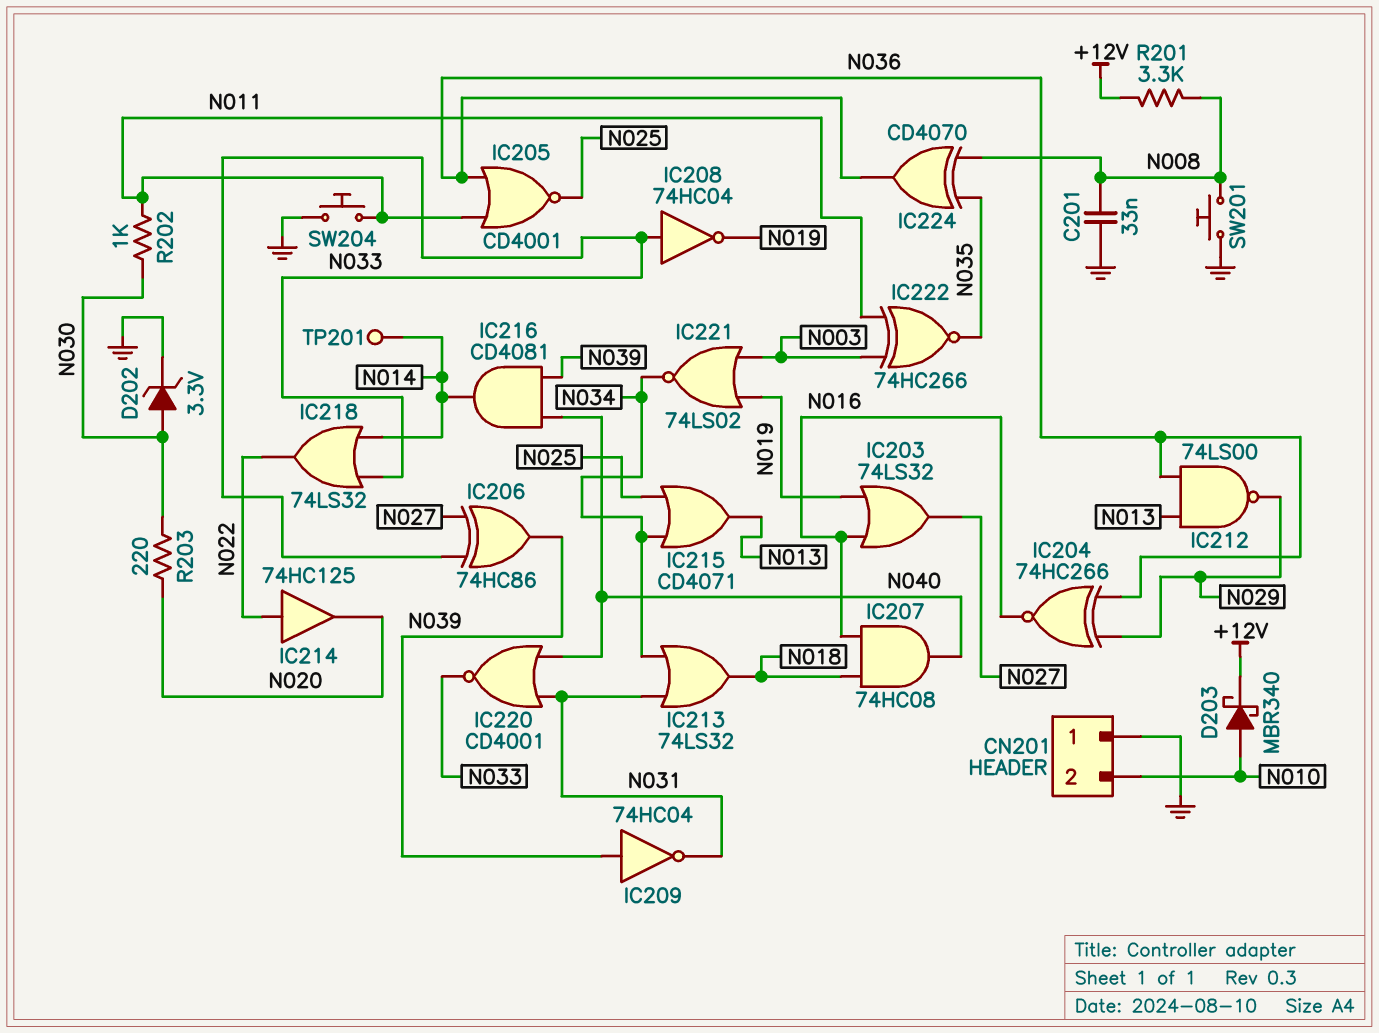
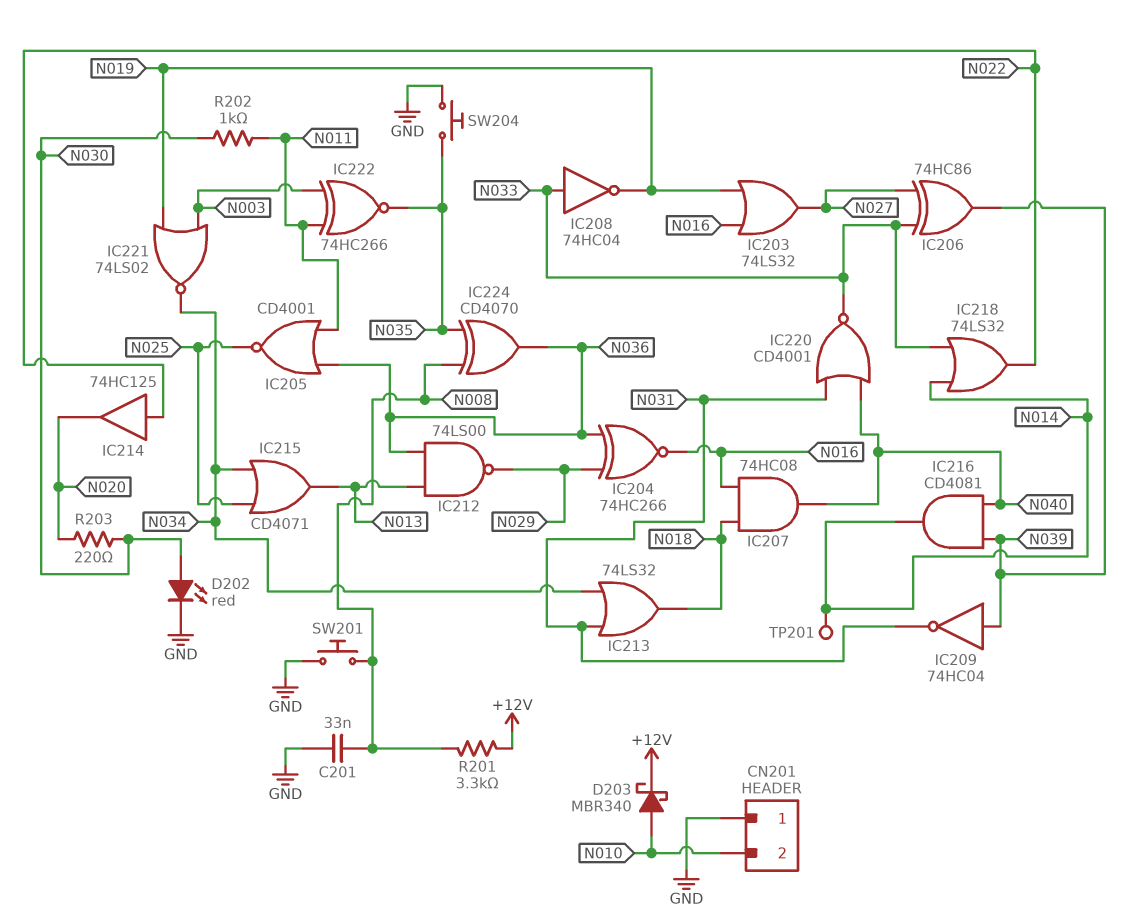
D202: zener 3.3V (A N030, K GND) -> LED red (A N030, K GND)
SW204: button (GND, N011) -> button (GND, N035)

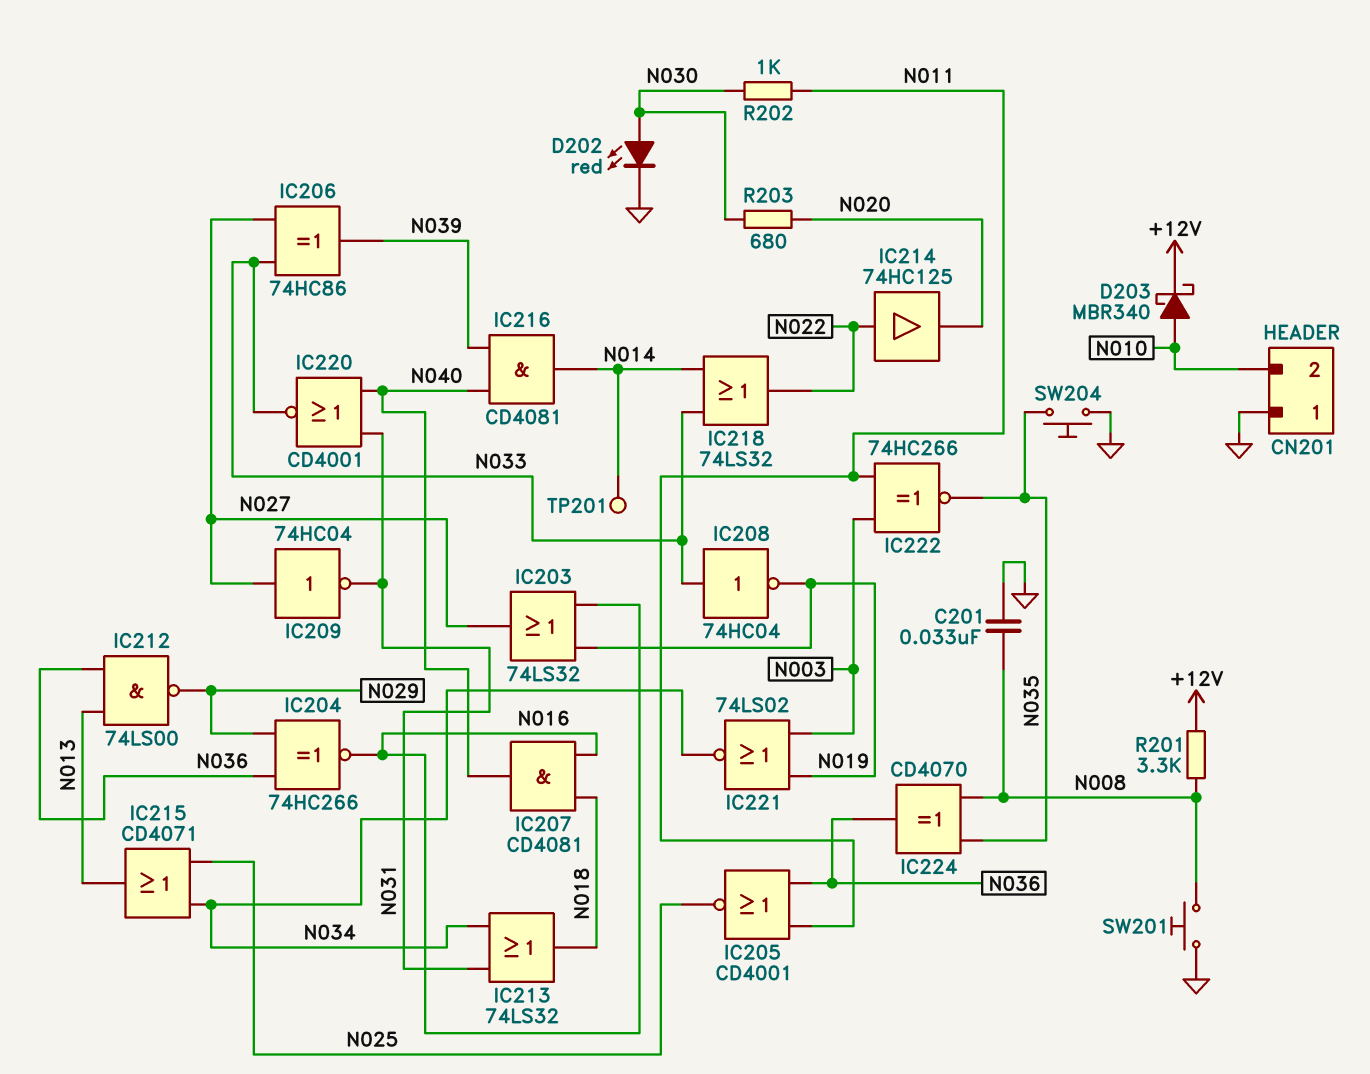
IC207: AND 74HC08 (in N016, in N018, out N040) -> AND CD4081 (in N016, in N018, out N040)
IC209: NOT 74HC04 (in N039, out N031) -> NOT 74HC04 (in N027, out N031)
R203: 220 (N020, N030) -> 680 (N020, N030)

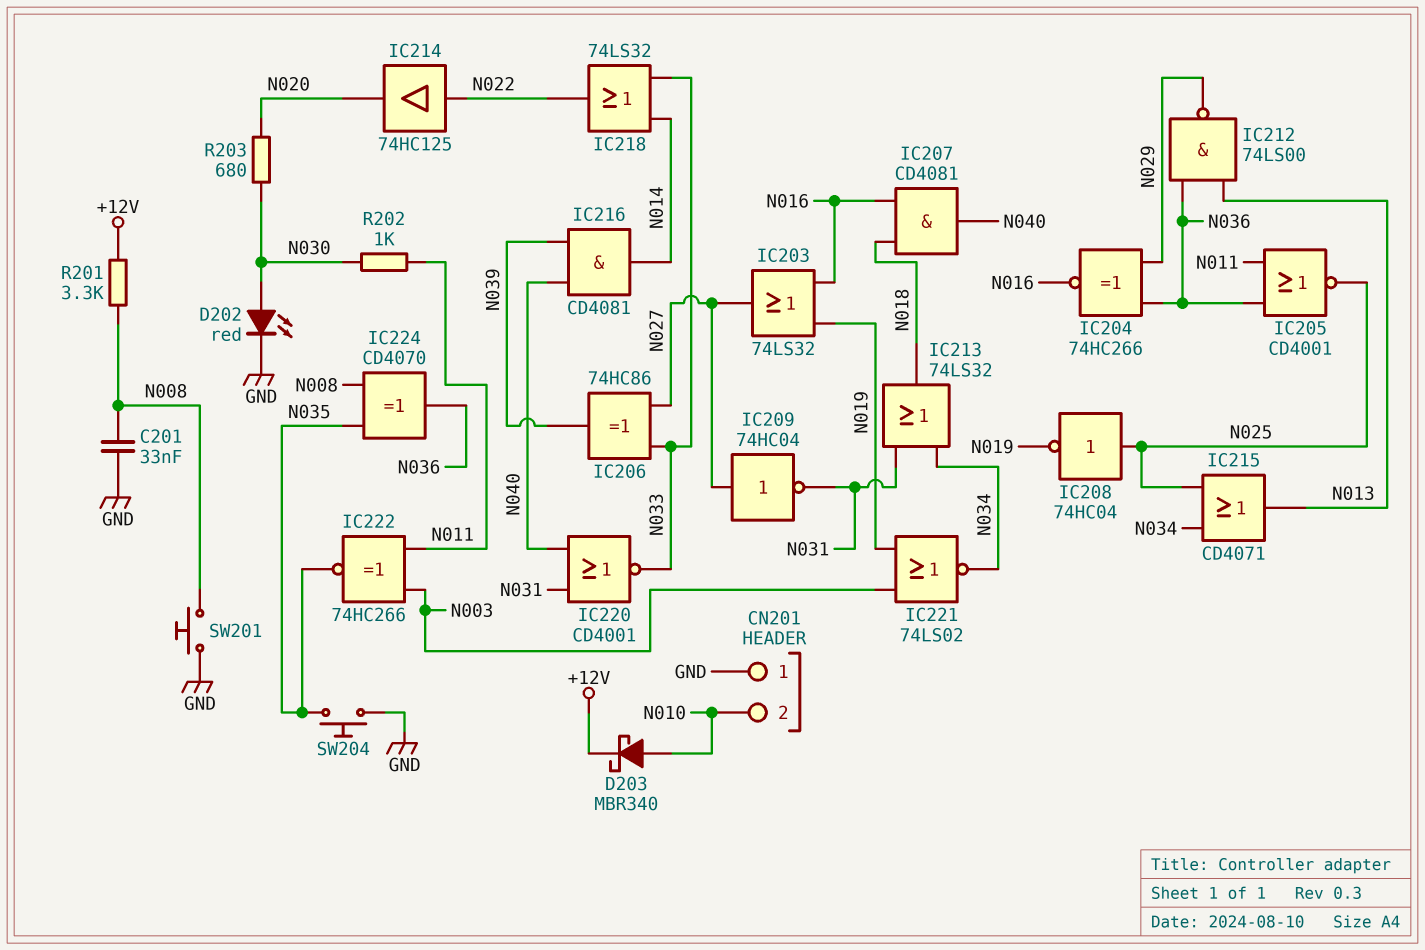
IC208: NOT 74HC04 (in N033, out N019) -> NOT 74HC04 (in N025, out N019)
TP201: test point (N014) -> none

